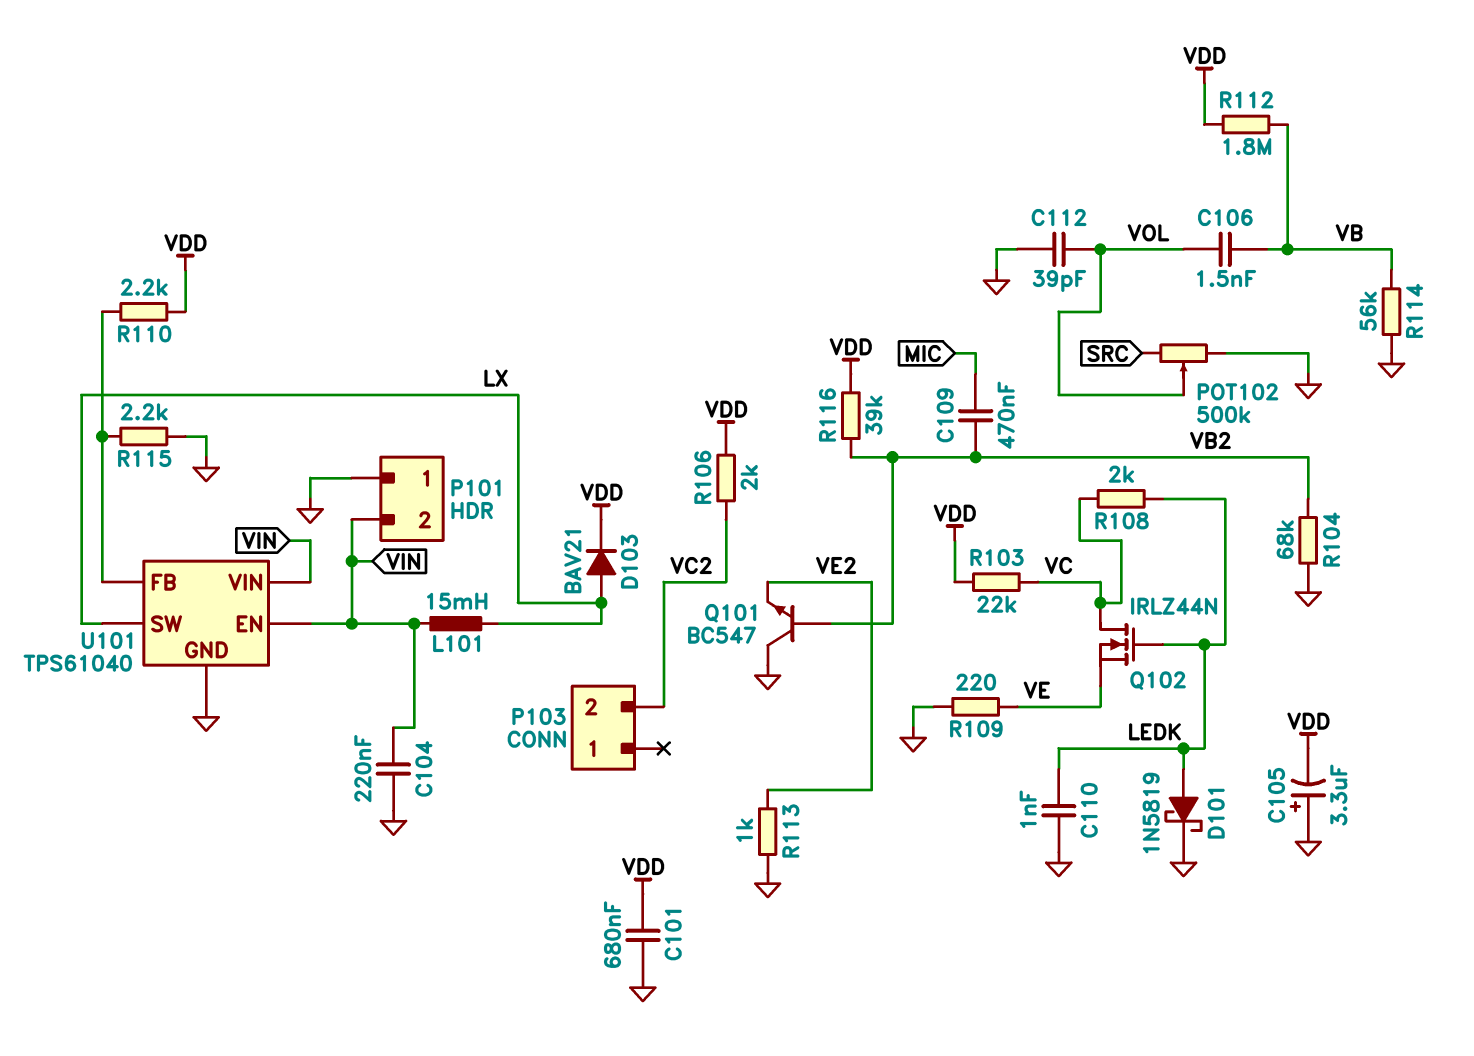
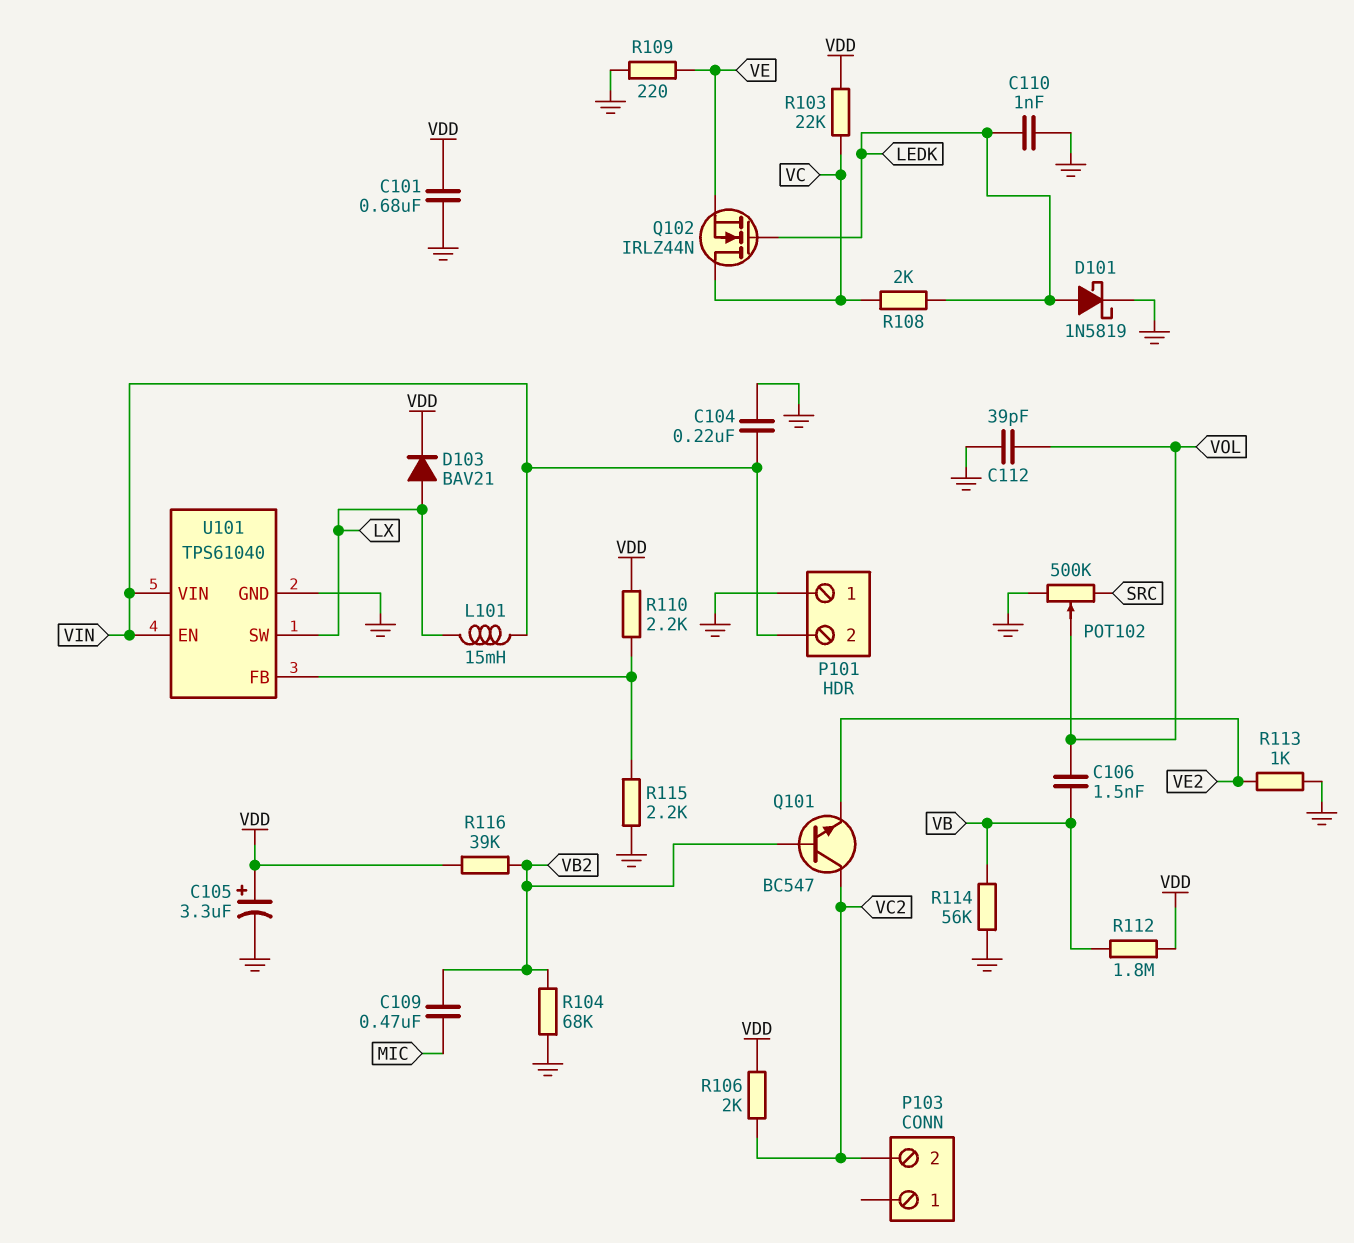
C105: 3.3uF (plus GND, minus VDD) -> 3.3uF (plus VDD, minus GND)
Q101: NPN BC547 (B VB2, C GND, E VE2) -> NPN BC547 (B VB2, C VC2, E VE2)

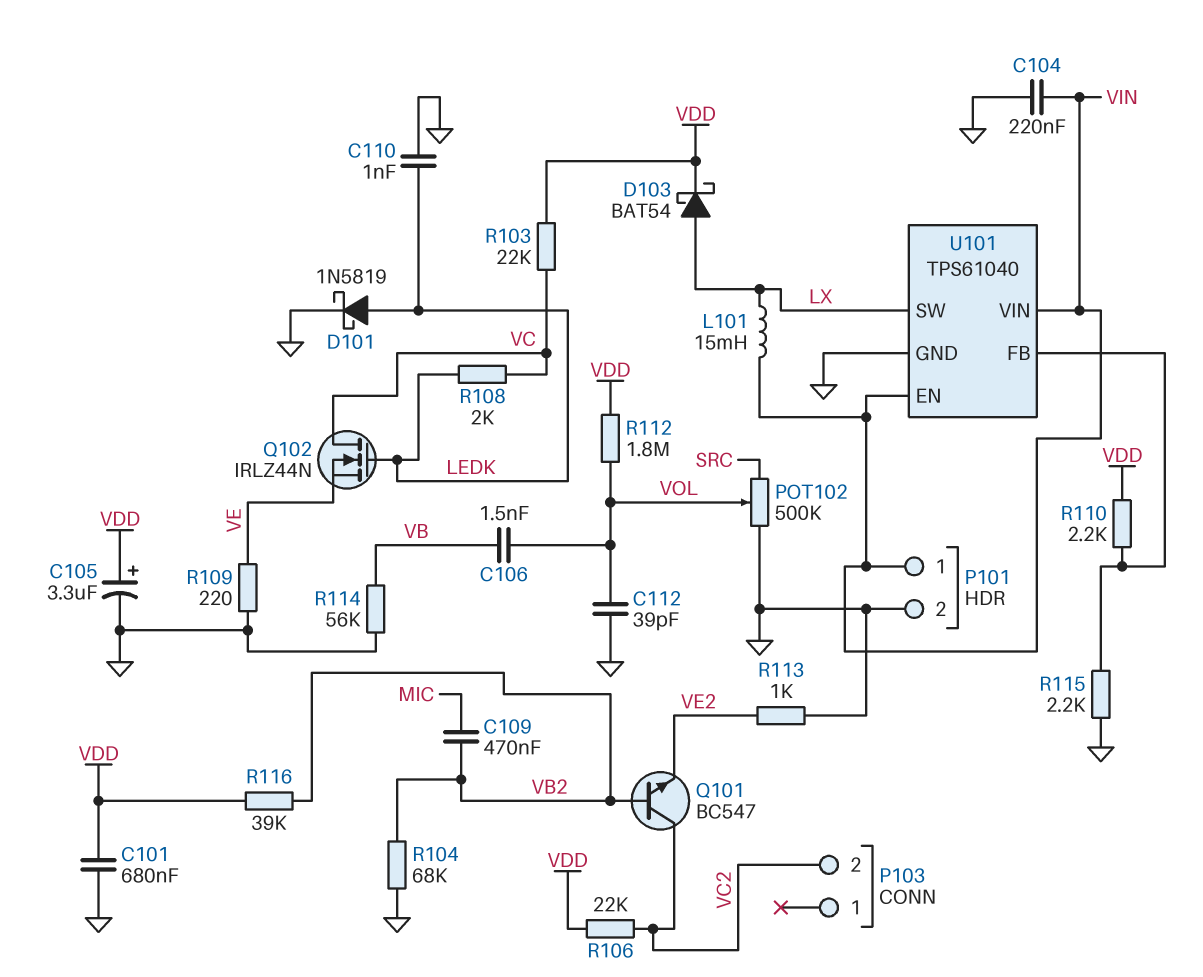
D103: diode BAV21 (A LX, K VDD) -> schottky BAT54 (A LX, K VDD)
P101 pin 1: GND -> VIN
P101 pin 2: VIN -> GND
R106: 2k (VC2, VDD) -> 22k (VC2, VDD)
R112: 1.8M (VB, VDD) -> 1.8M (VDD, VOL)

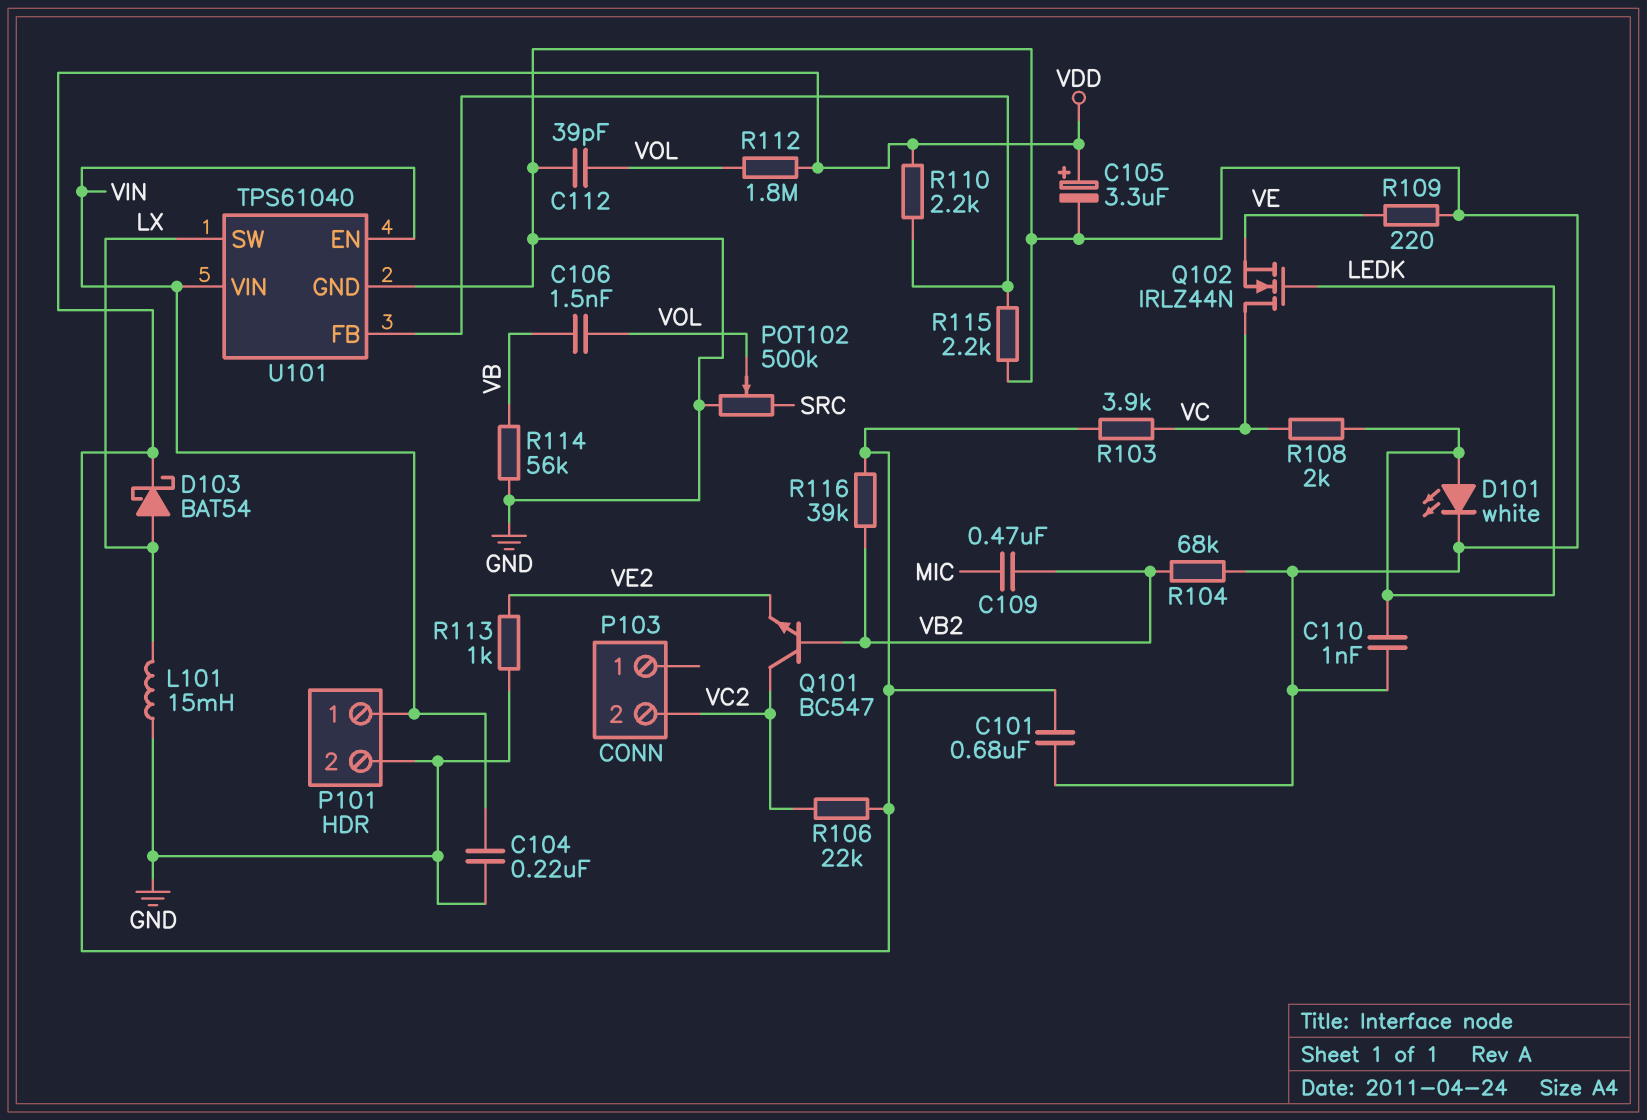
D101: schottky 1N5819 (A LEDK, K GND) -> LED white (A LEDK, K GND)
L101: 15mH (LX, VIN) -> 15mH (GND, LX)
R103: 22k (VC, VDD) -> 3.9k (VC, VDD)

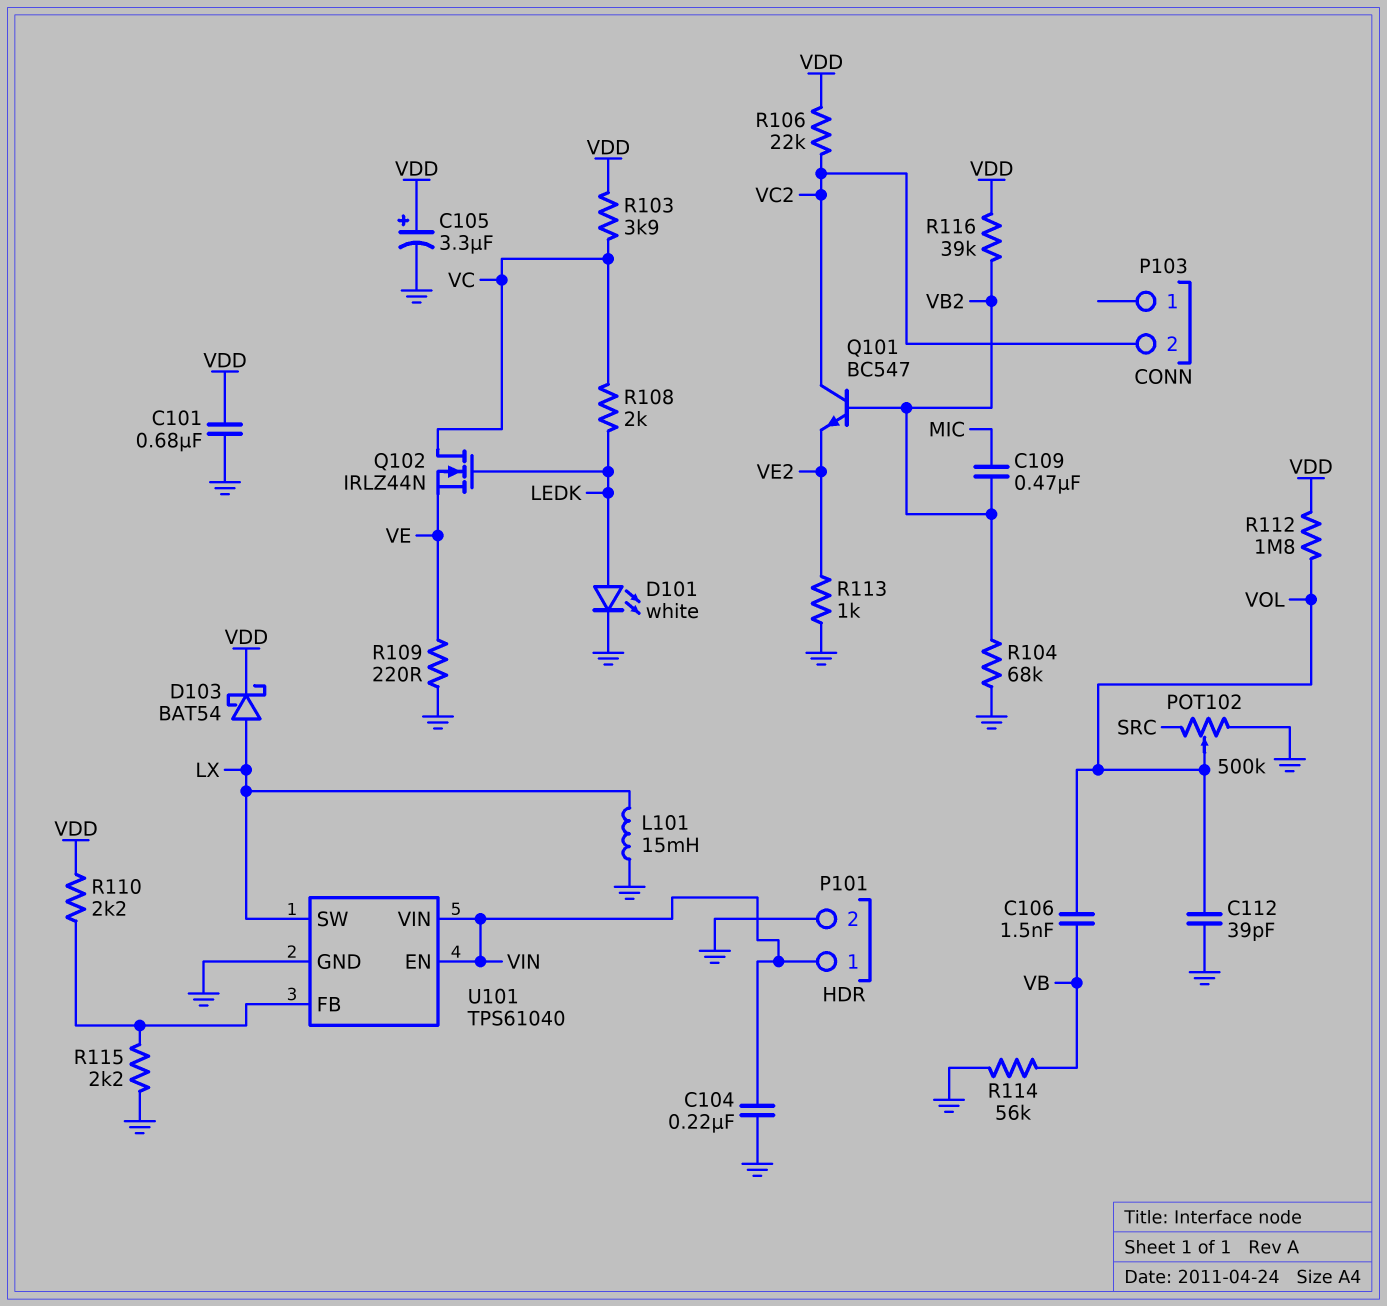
C110: 1nF (GND, LEDK) -> none

